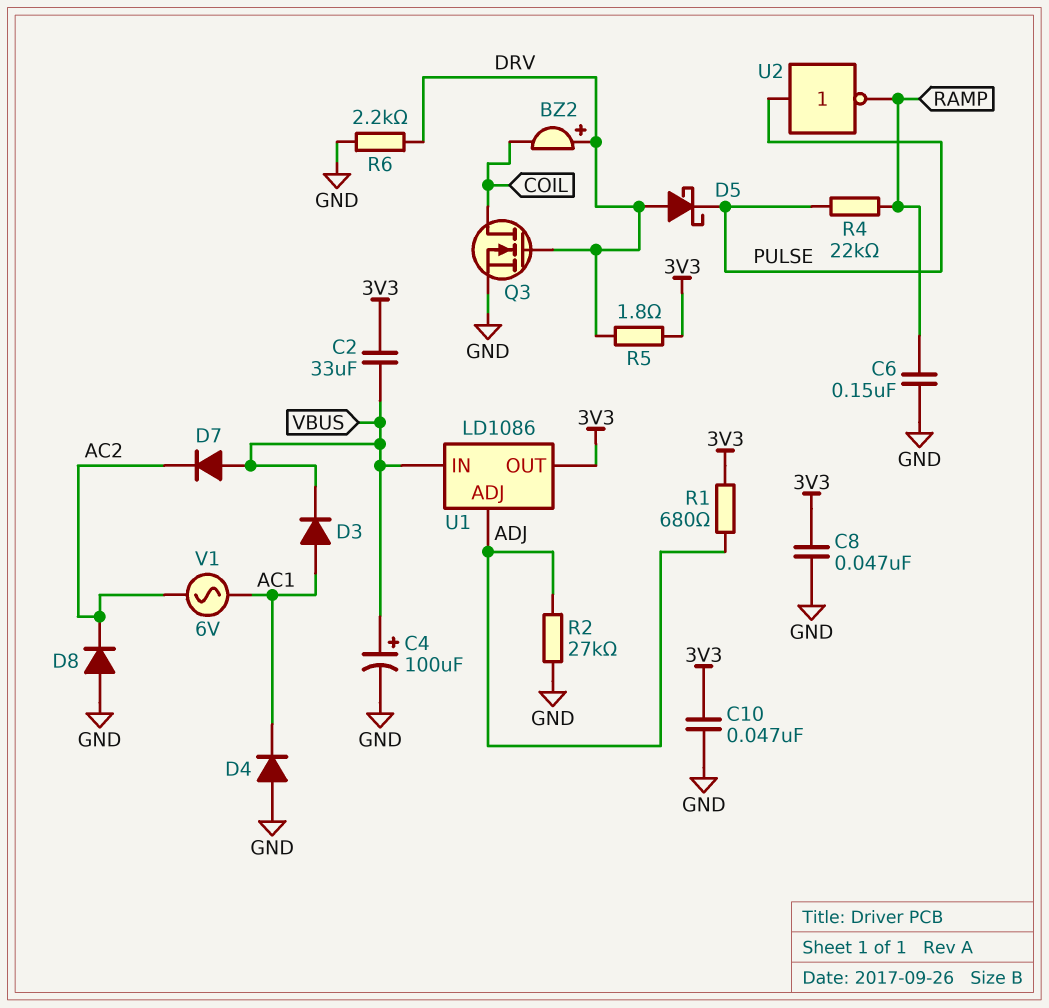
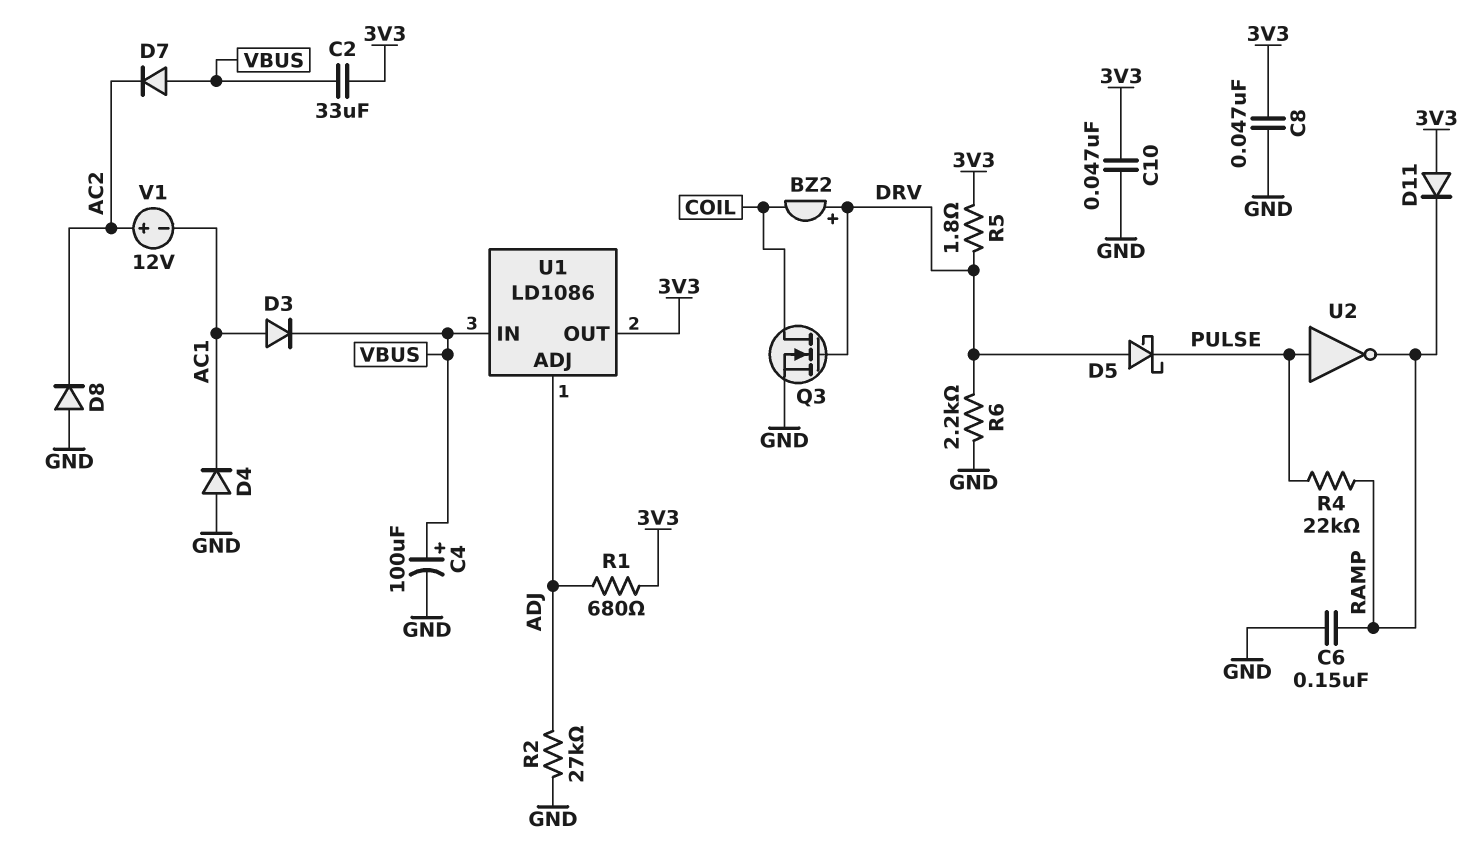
D11: none -> diode (A 3V3, K RAMP)
V1: AC 6V (AC1, AC2) -> 12V (plus AC2, minus AC1)

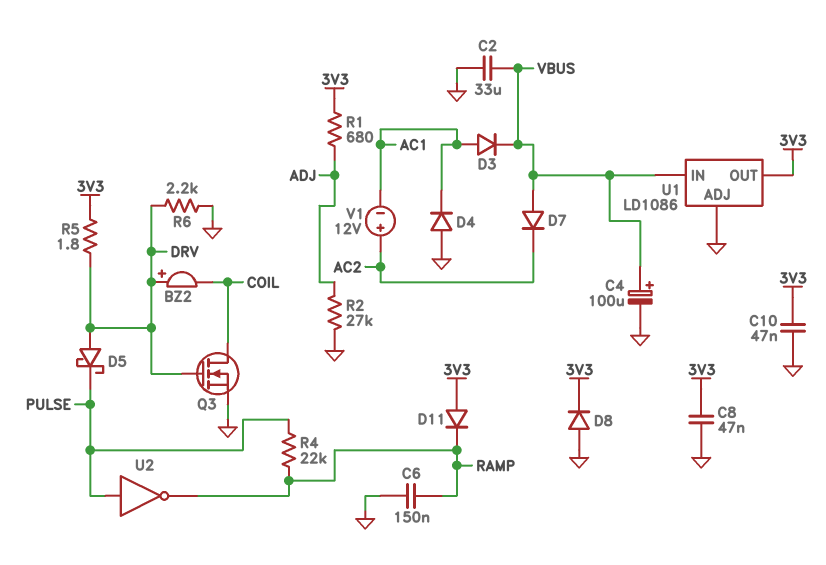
C2: 33uF (3V3, VBUS) -> 33uF (GND, VBUS)
D8: diode (A GND, K AC2) -> diode (A GND, K 3V3)
U1 pin ADJ: ADJ -> GND

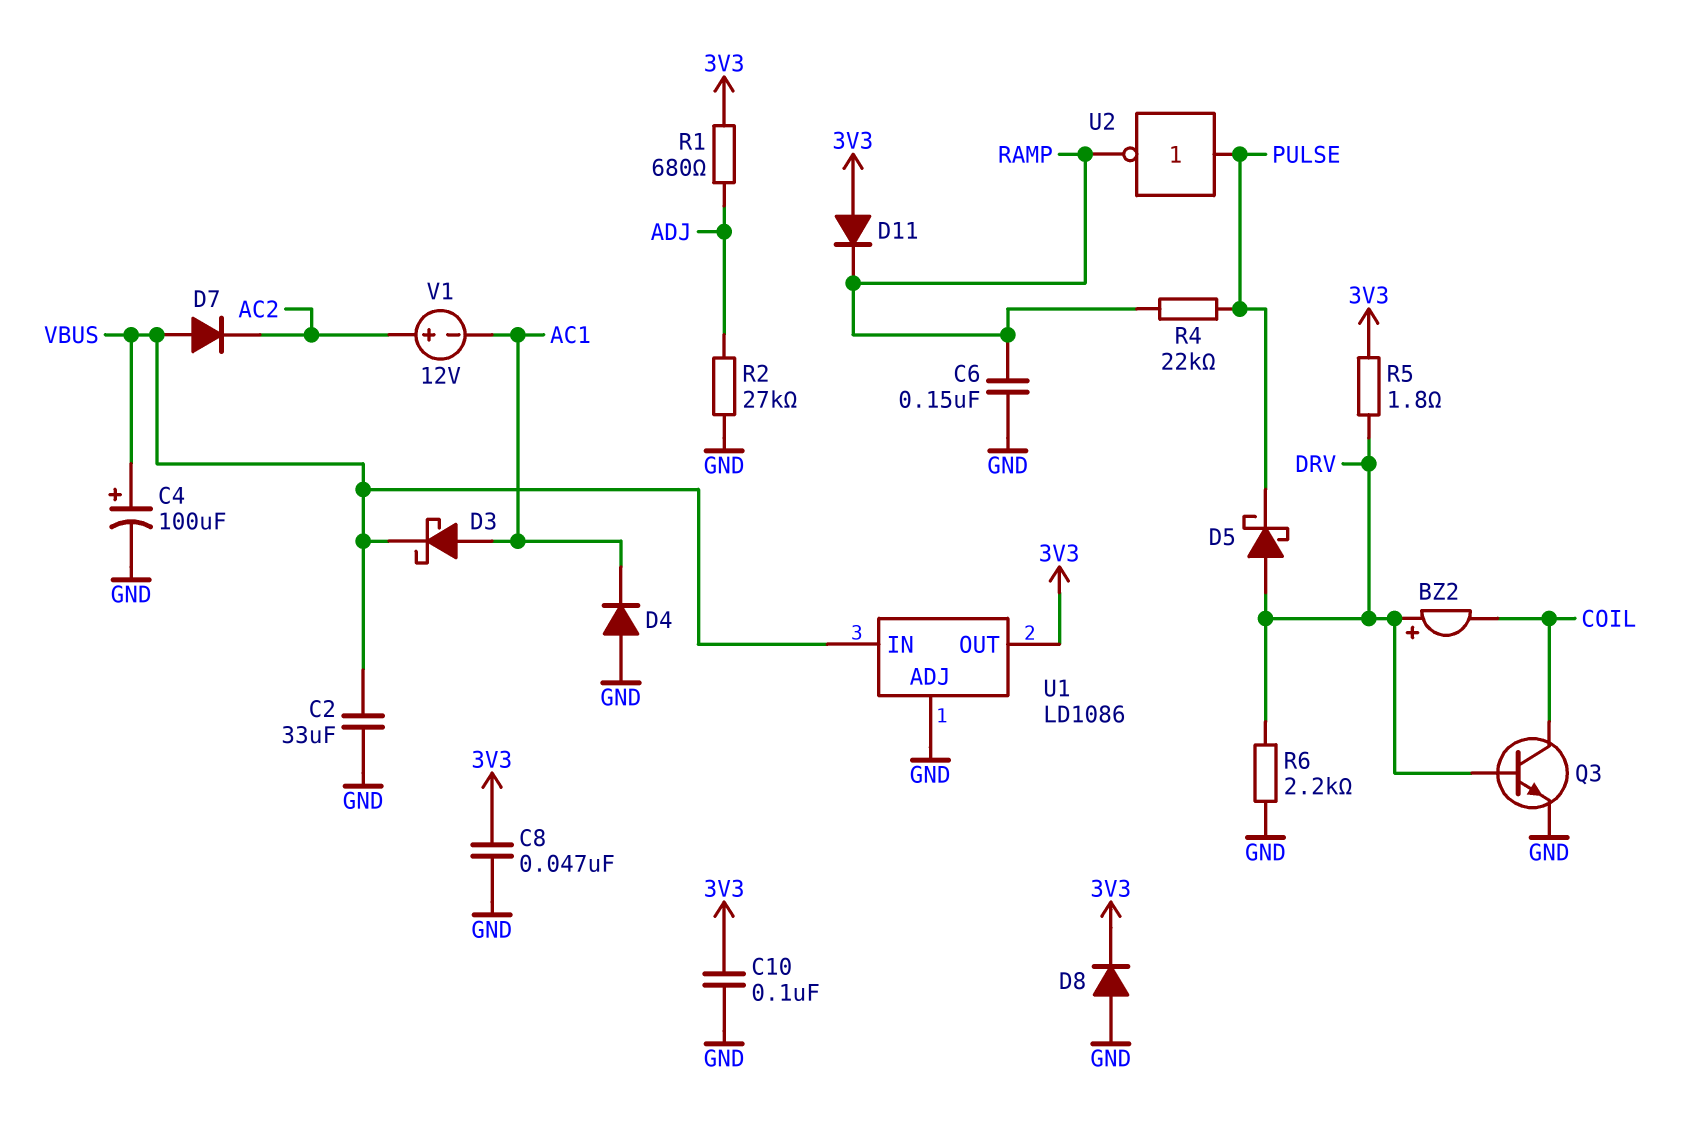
C10: 47nF (3V3, GND) -> 100nF (3V3, GND)
D3: diode (A AC1, K VBUS) -> schottky (A AC1, K VBUS)
Q3: NMOS (G DRV, D COIL, S GND) -> NPN (B DRV, C COIL, E GND)

